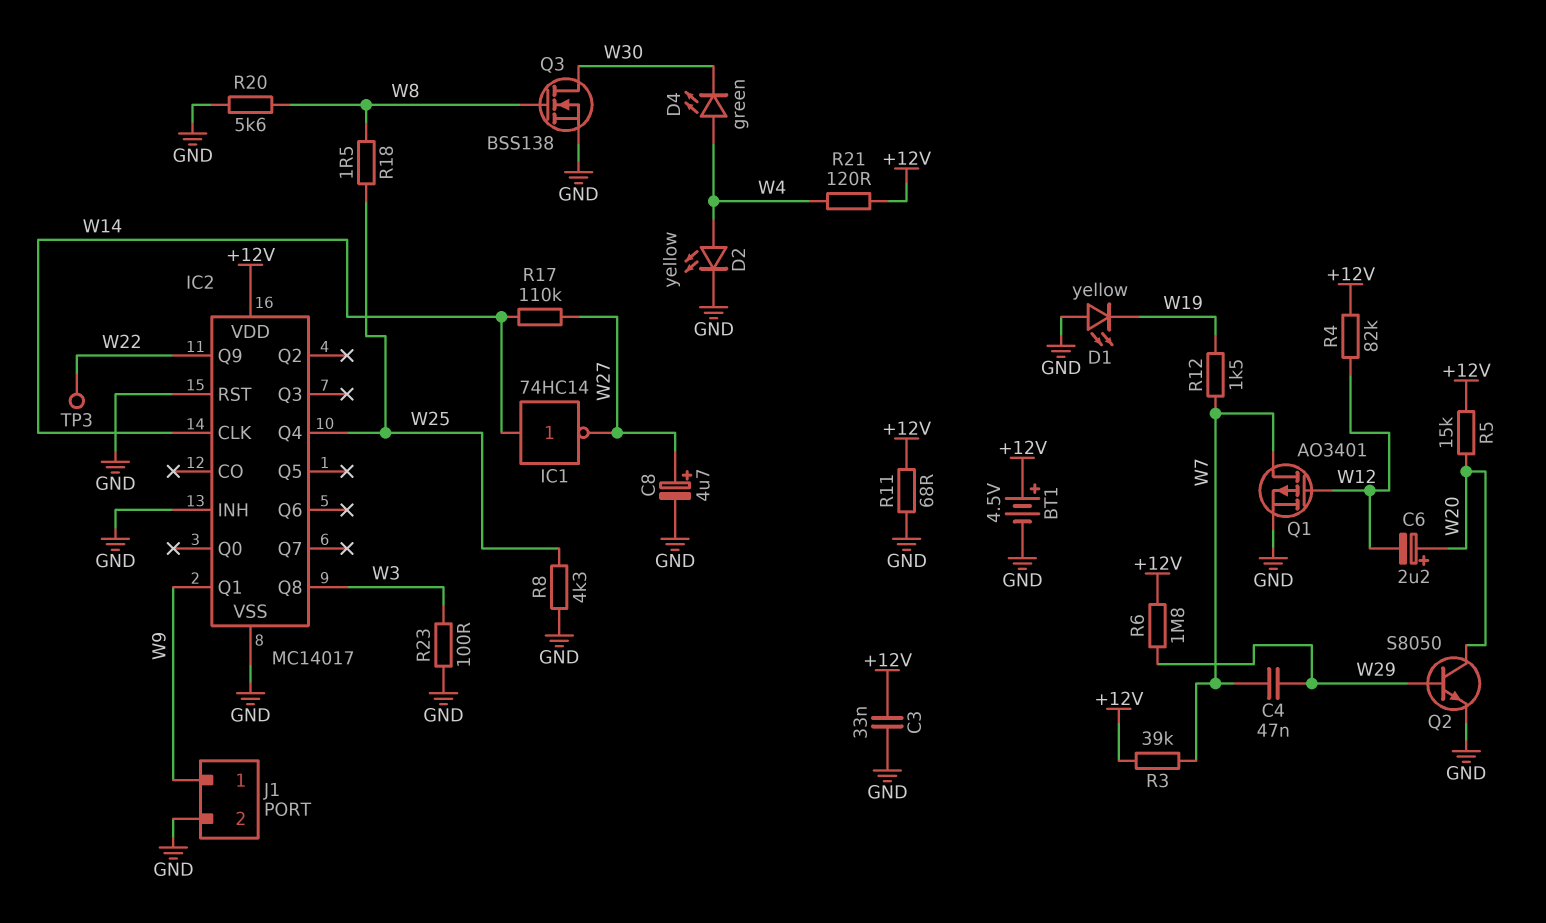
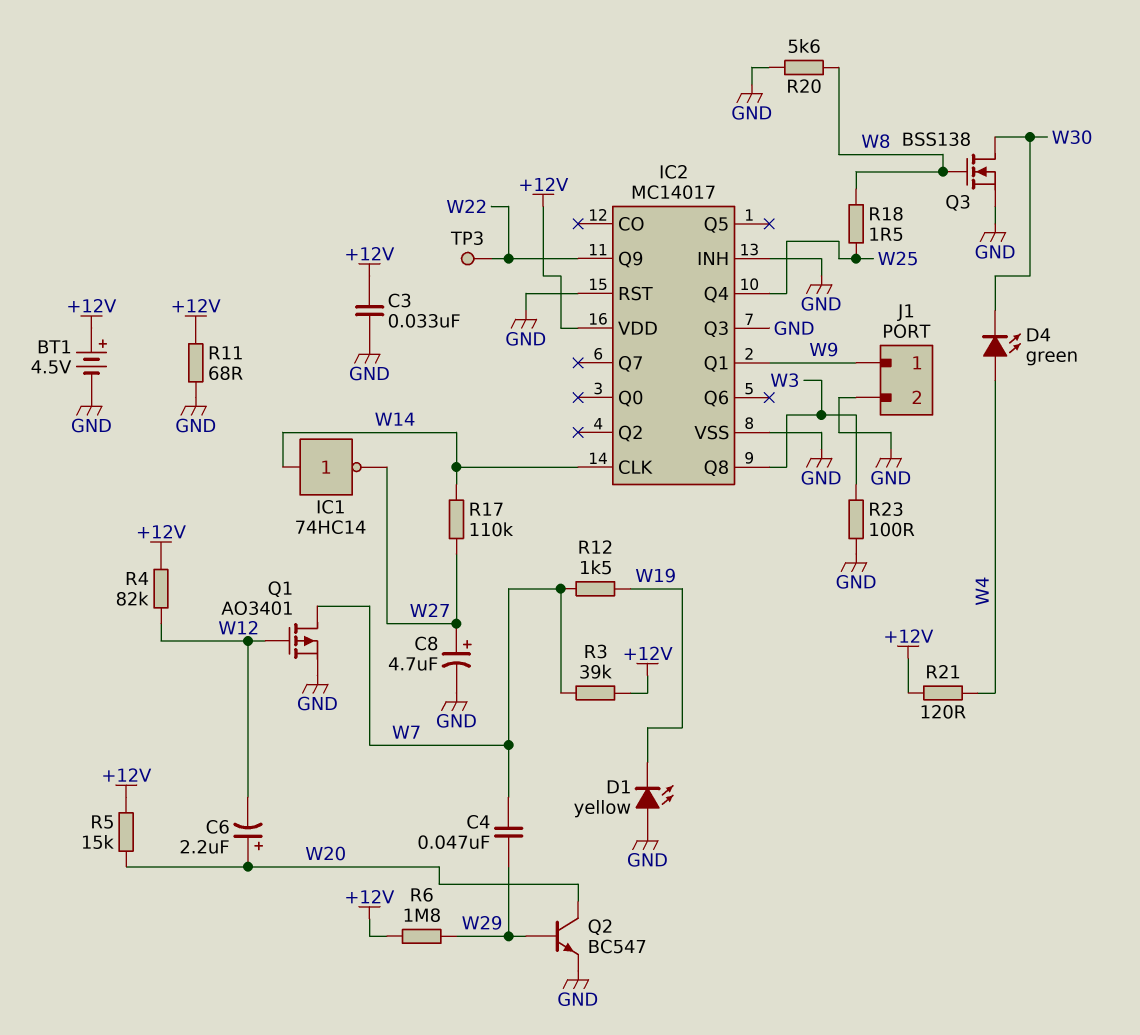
D2: LED yellow (A W4, K GND) -> none
IC2 pin Q3: none -> GND
Q2: NPN S8050 (B W29, C W20, E GND) -> NPN BC547 (B W29, C W20, E GND)
R8: 4.3k (GND, W25) -> none

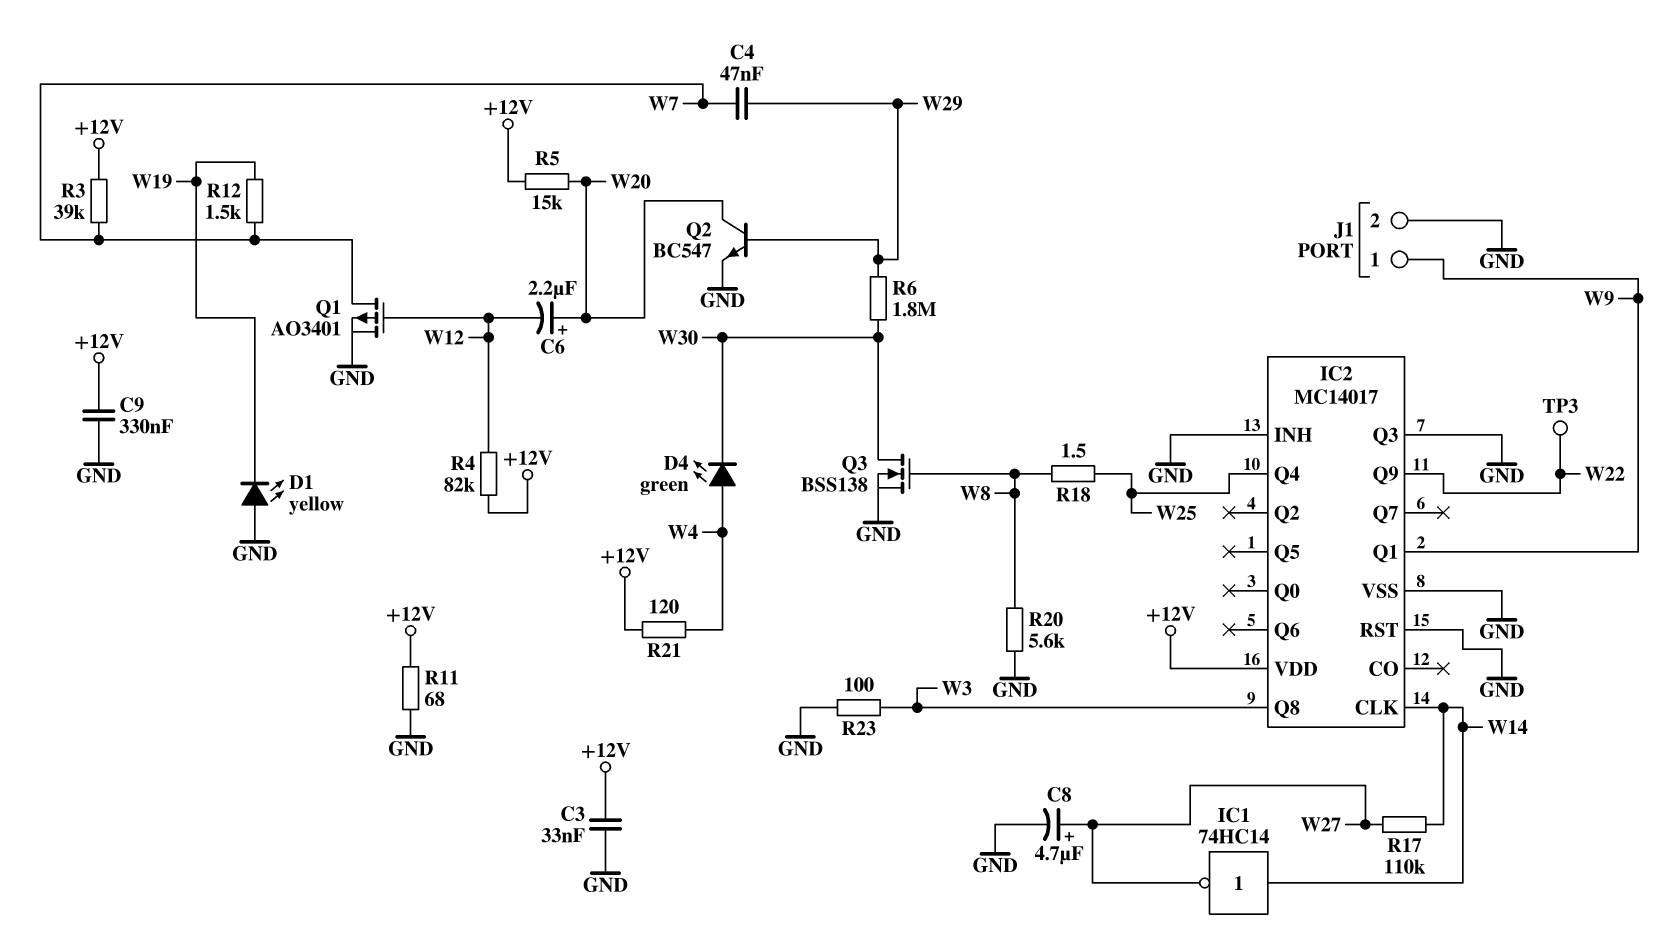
BT1: 4.5V (plus +12V, minus GND) -> none
C9: none -> 330nF (+12V, GND)
R6: 1.8M (+12V, W29) -> 1.8M (W29, W30)

